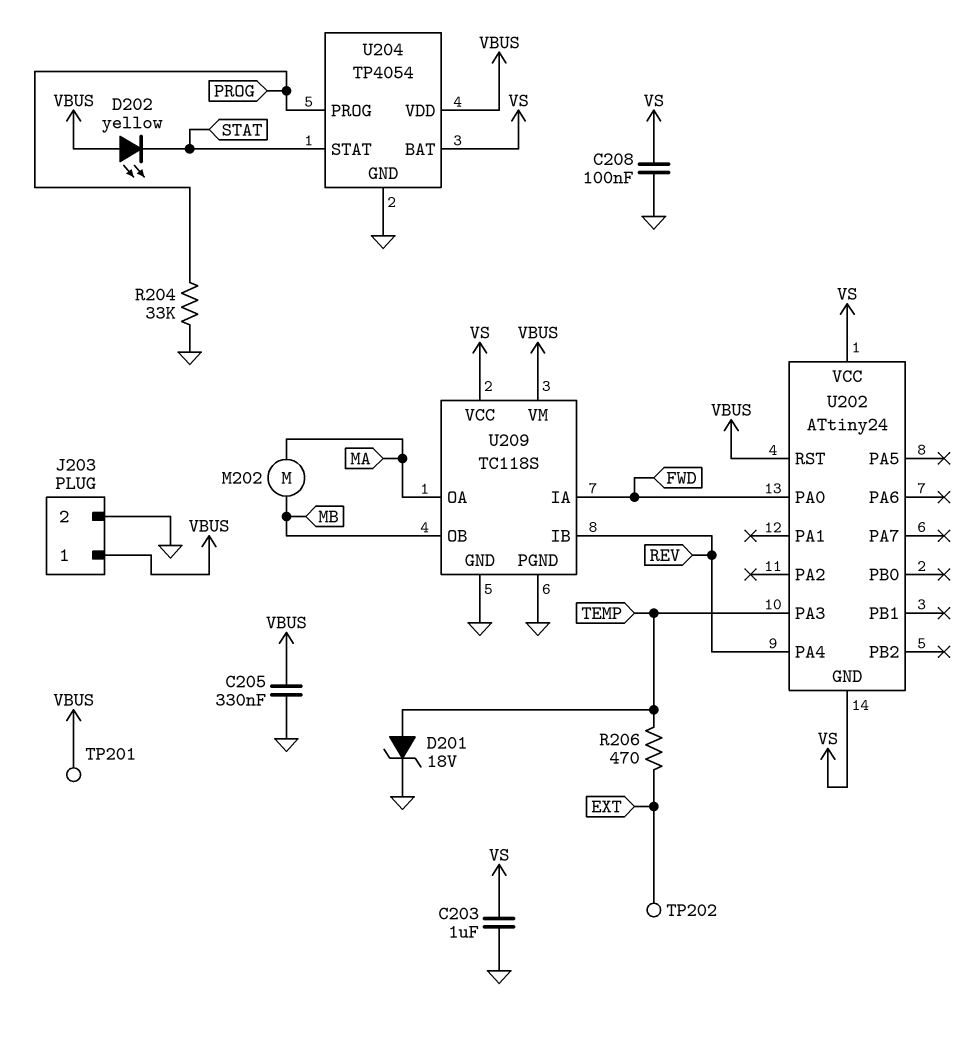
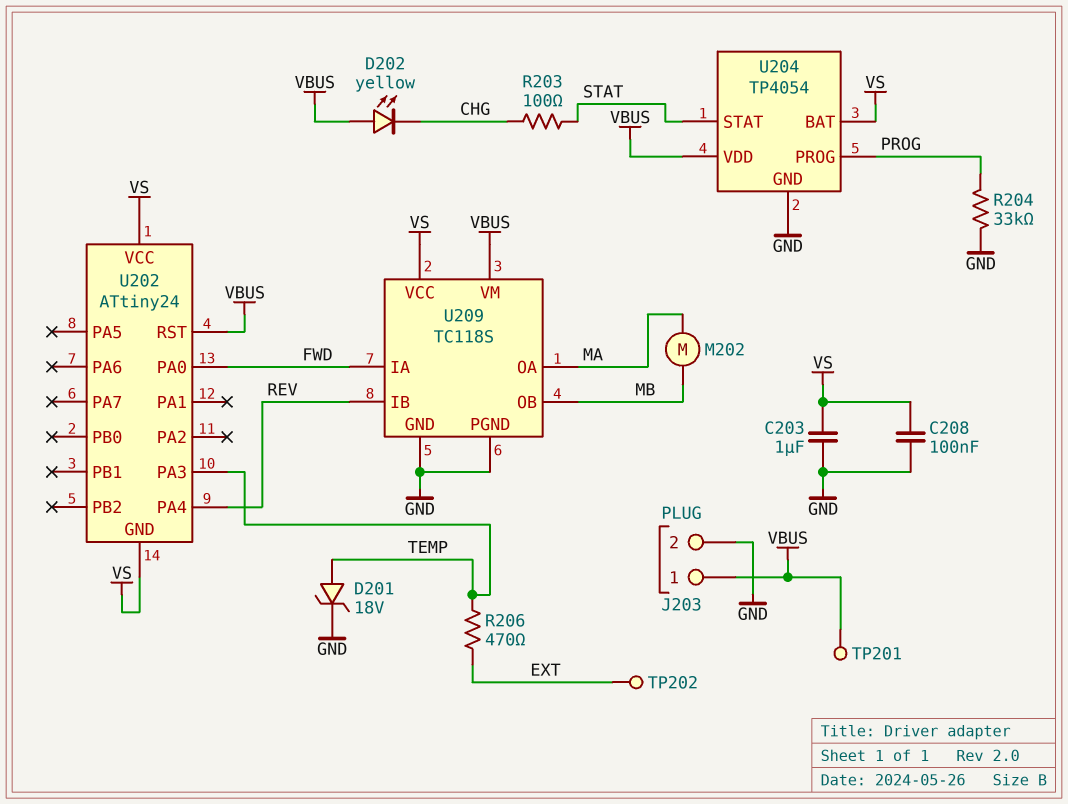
C205: 330nF (GND, VBUS) -> none
D202: LED yellow (A VBUS, K STAT) -> LED yellow (A VBUS, K CHG)
R203: none -> 100 (CHG, STAT)

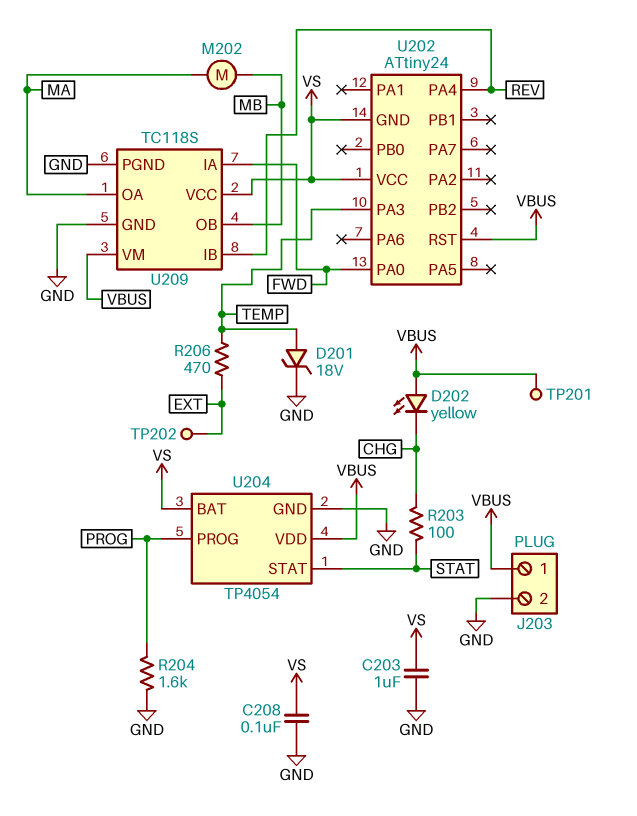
R204: 33k (GND, PROG) -> 1.6k (GND, PROG)

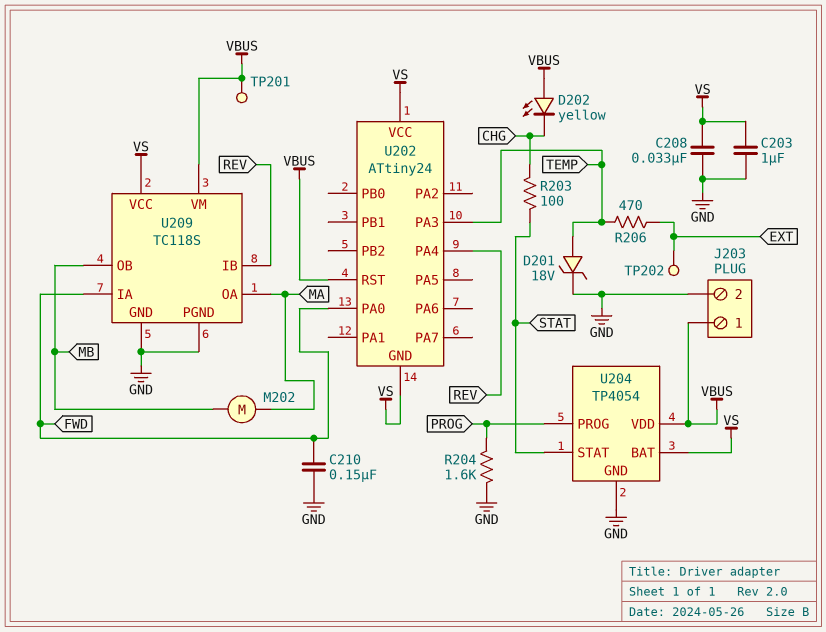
C208: 100nF (GND, VS) -> 33nF (GND, VS)
C210: none -> 150nF (FWD, GND)

